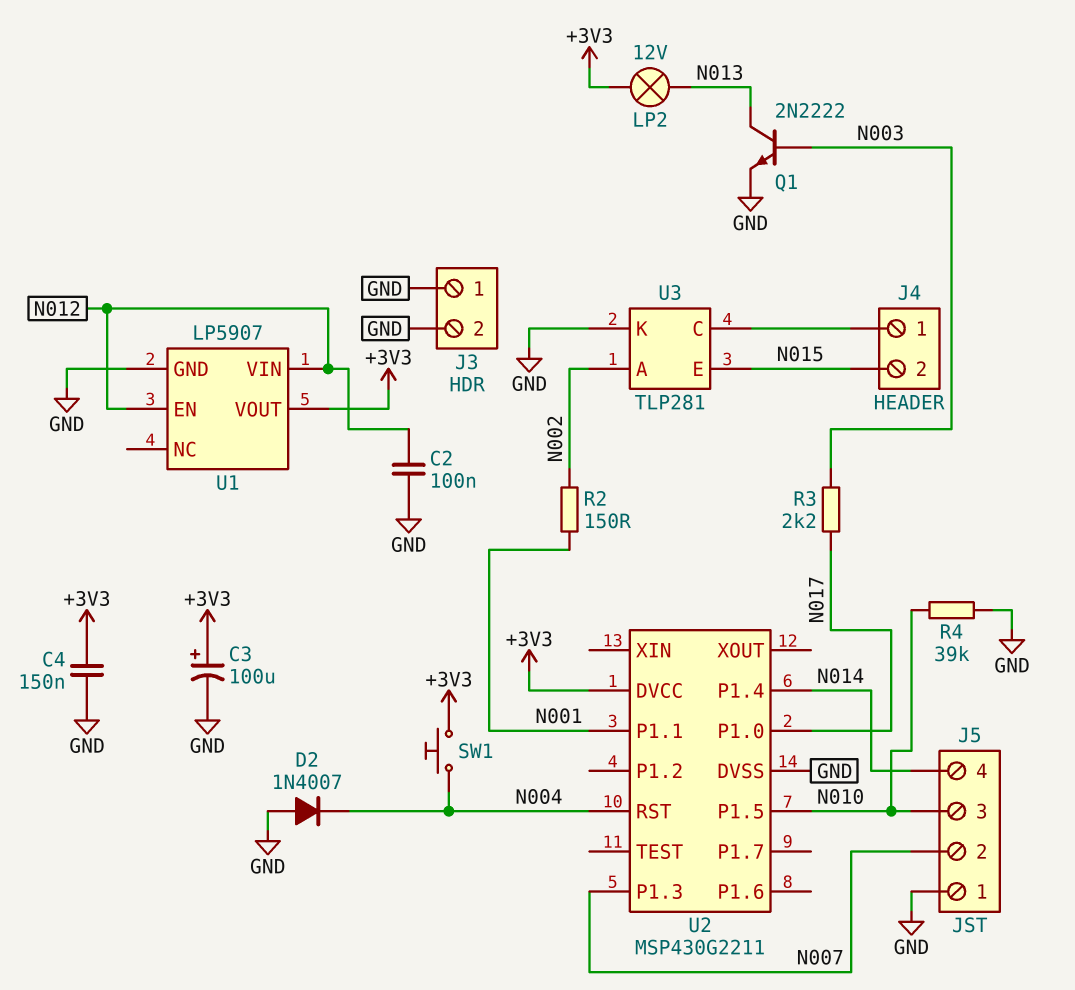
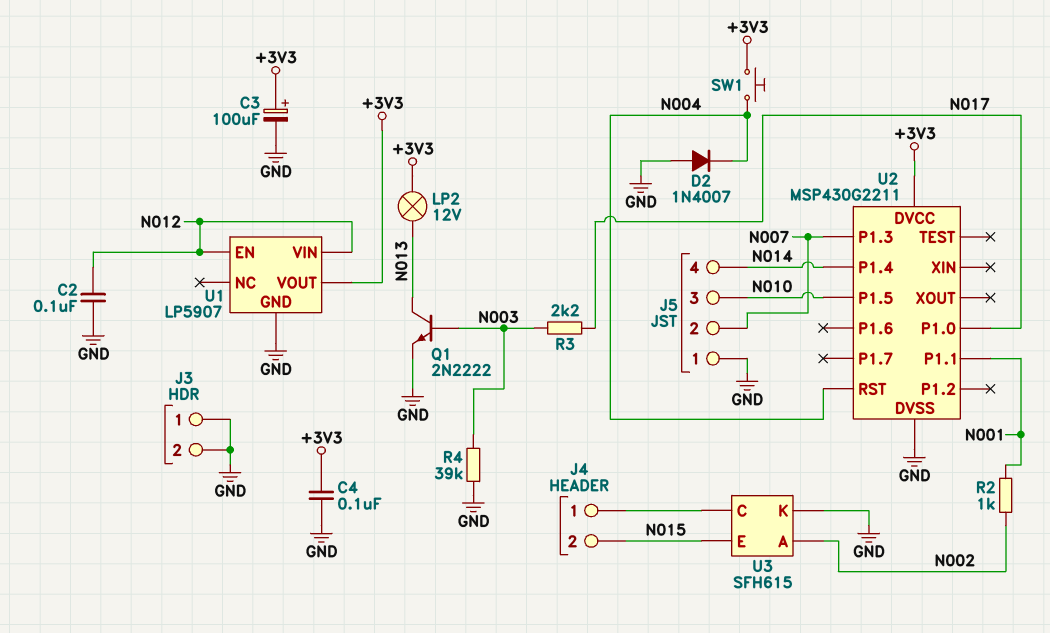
C4: 150nF (+3V3, GND) -> 100nF (+3V3, GND)
R2: 150 (N001, N002) -> 1k (N001, N002)
R4: 39k (GND, N010) -> 39k (GND, N003)
U3: TLP281 -> SFH615

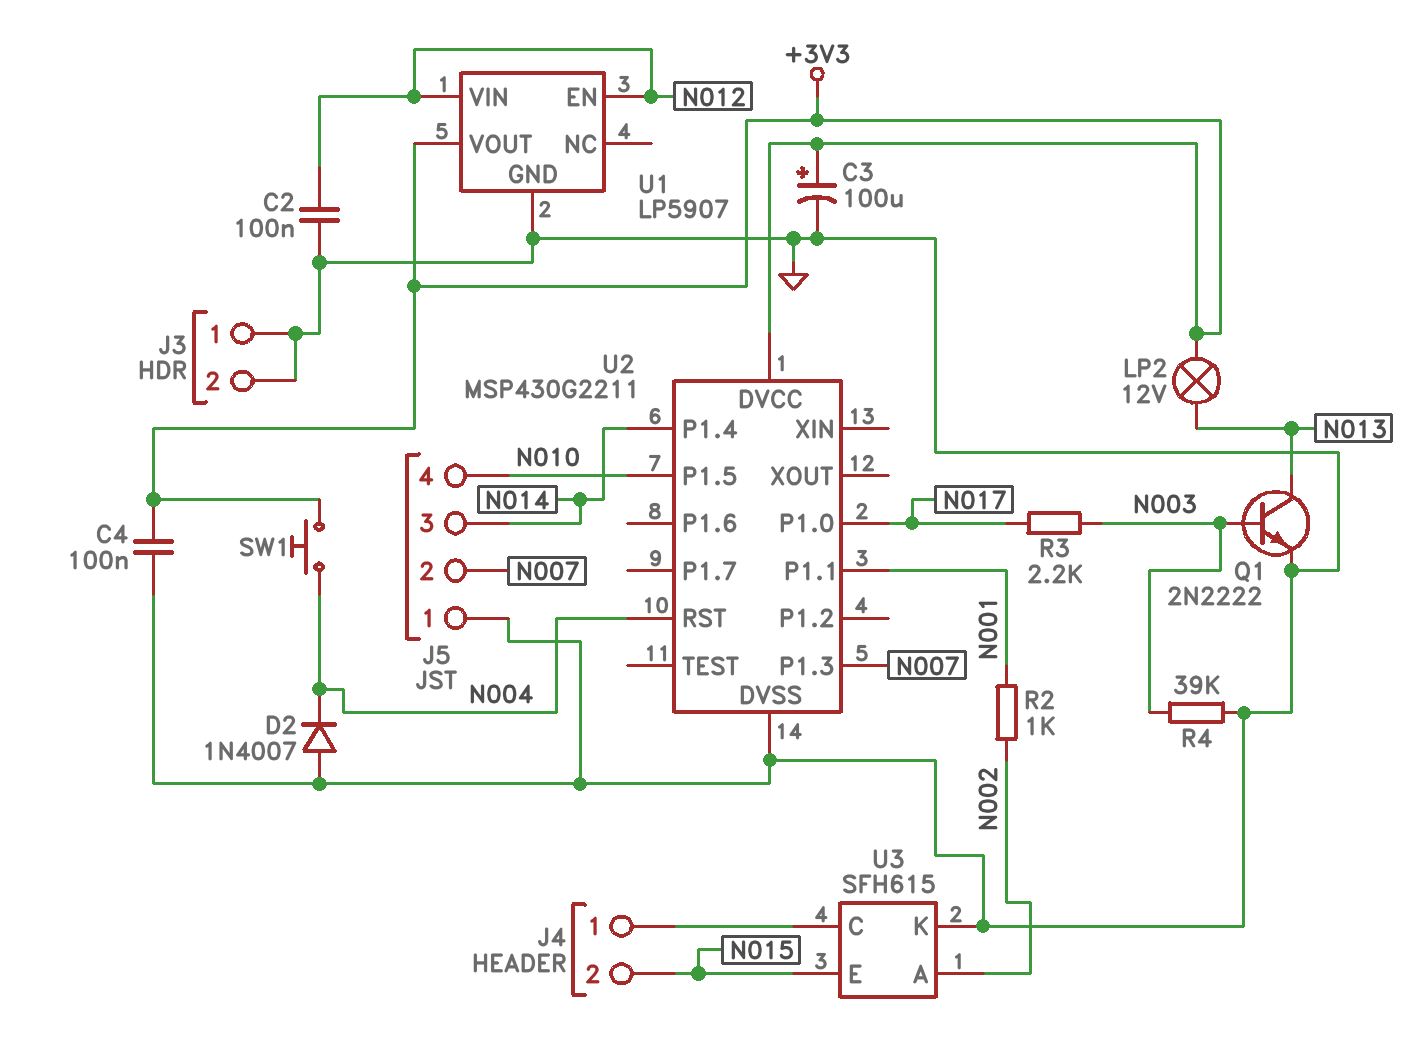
J5 pin 3: N010 -> N014
J5 pin 4: N014 -> N010

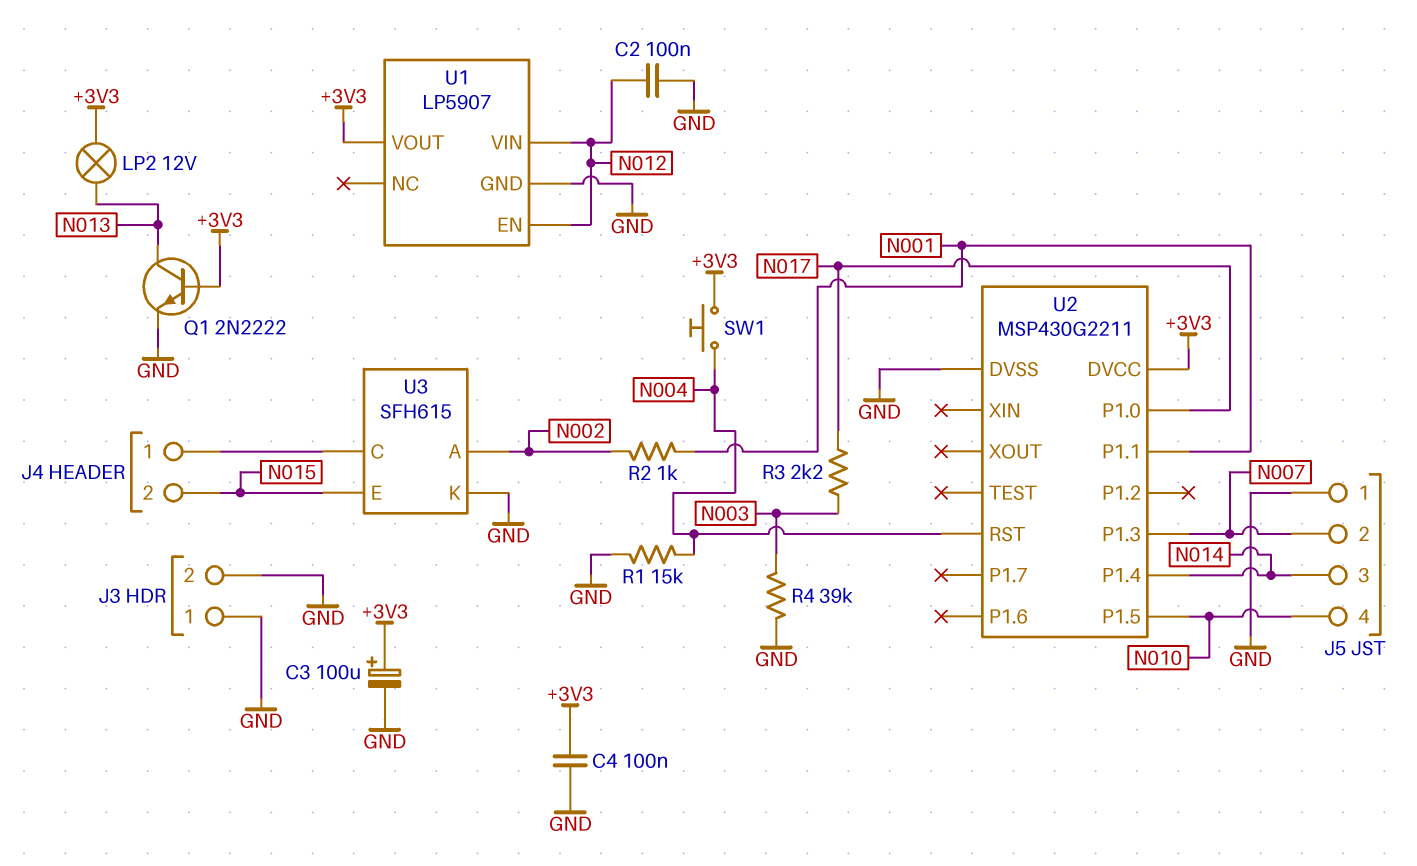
D2: diode 1N4007 (A GND, K N004) -> none
Q1: NPN 2N2222 (B N003, C N013, E GND) -> NPN 2N2222 (B +3V3, C N013, E GND)
R1: none -> 15k (GND, N004)

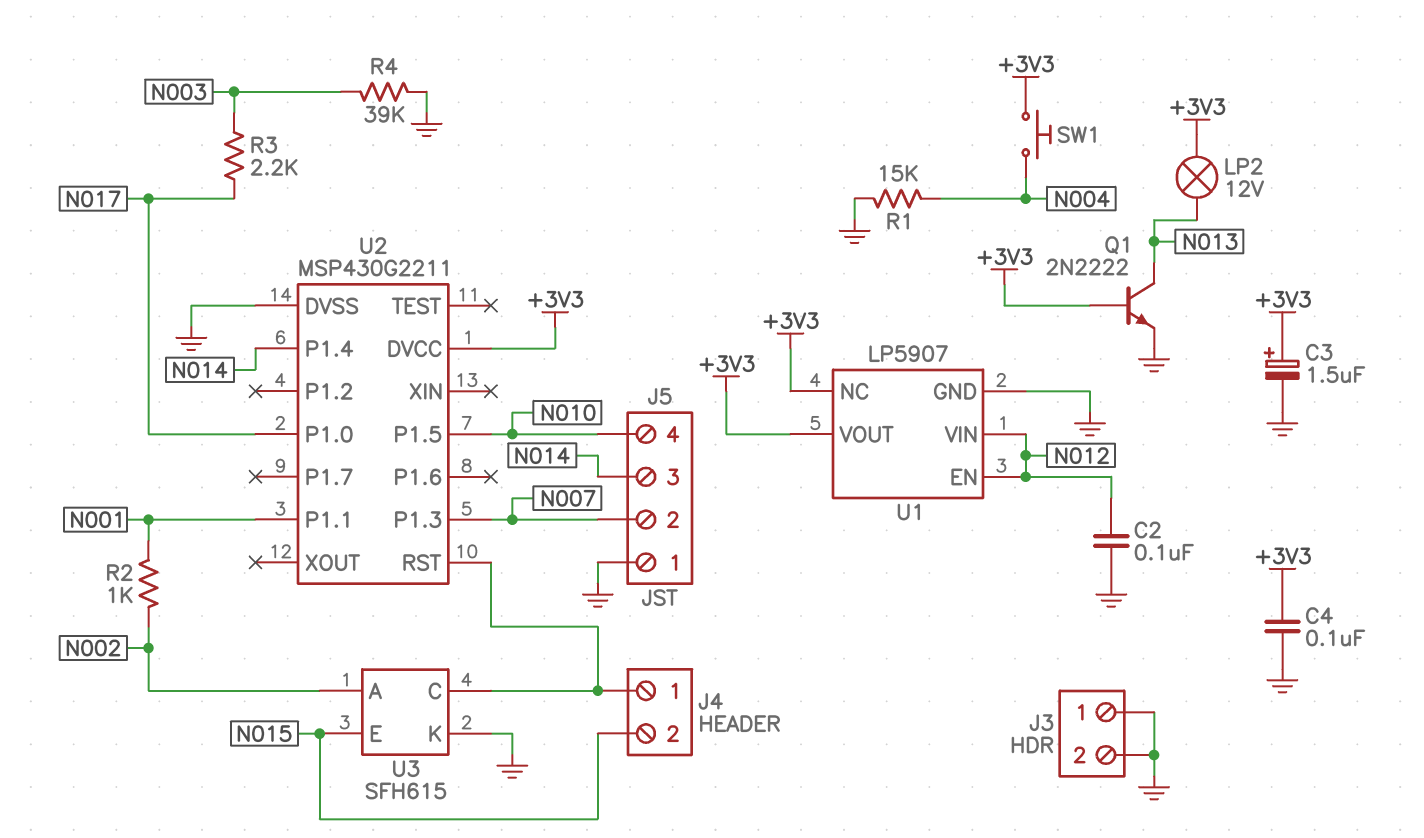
C3: 100uF (plus +3V3, minus GND) -> 1.5uF (plus +3V3, minus GND)
U1 pin NC: none -> +3V3
U2 pin RST: N004 -> J4/1

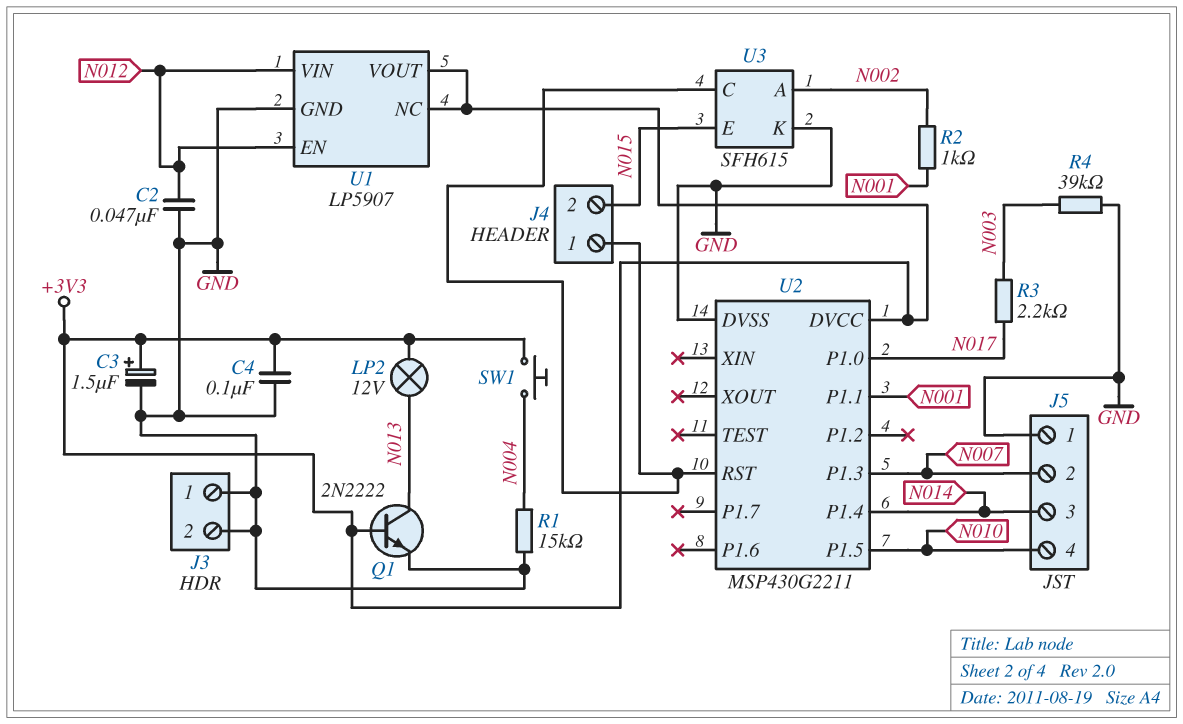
C2: 100nF (GND, N012) -> 47nF (GND, N012)

